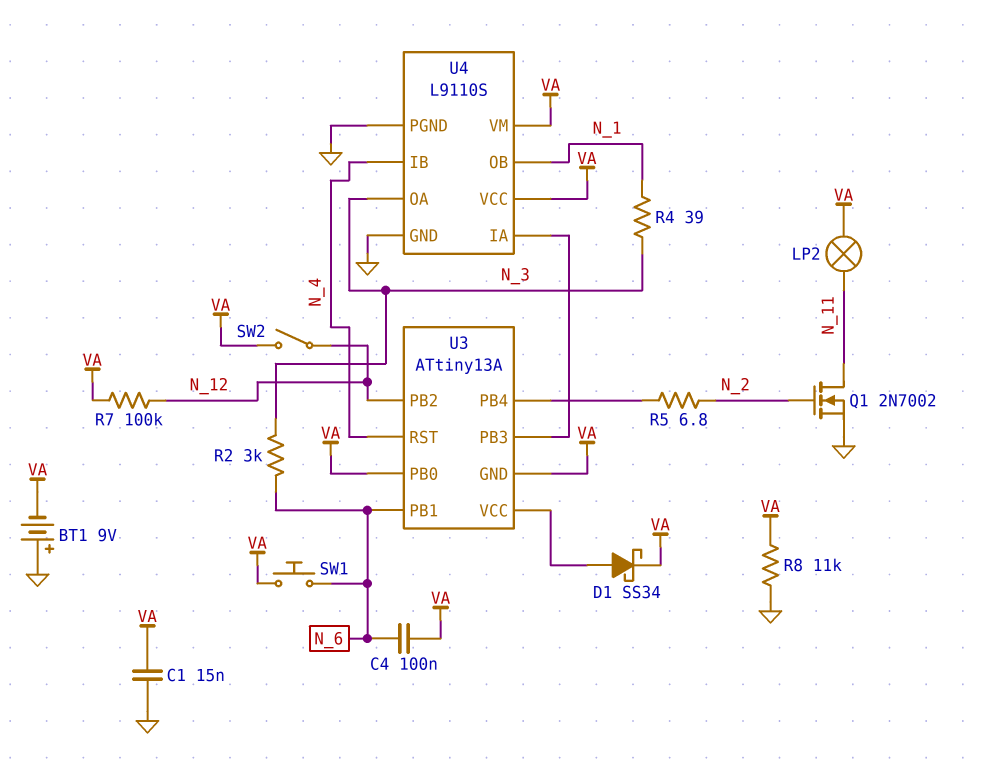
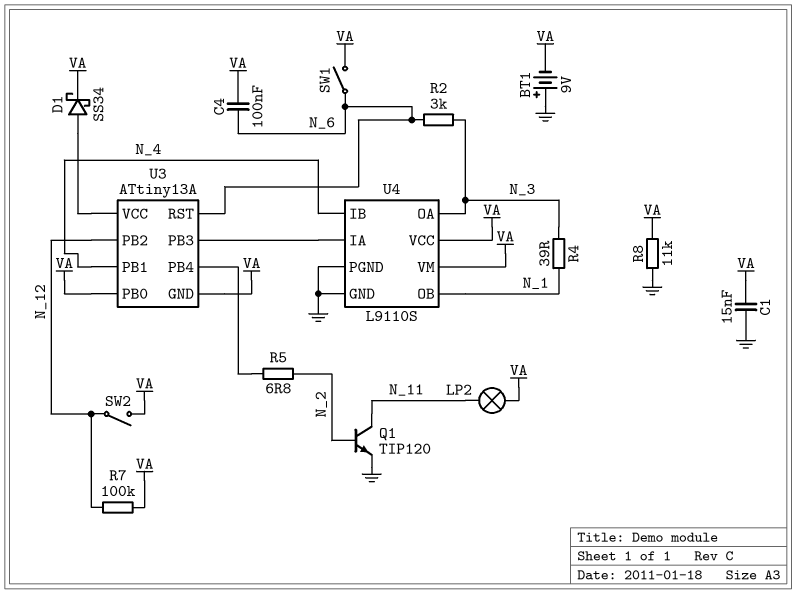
Q1: NMOS 2N7002 (G N_2, D N_11, S GND) -> NPN TIP120 (B N_2, C N_11, E GND)
SW1: button (N_6, VA) -> switch (N_6, VA)
U3 pin PB1: N_6 -> N_4
U3 pin RST: N_4 -> N_6

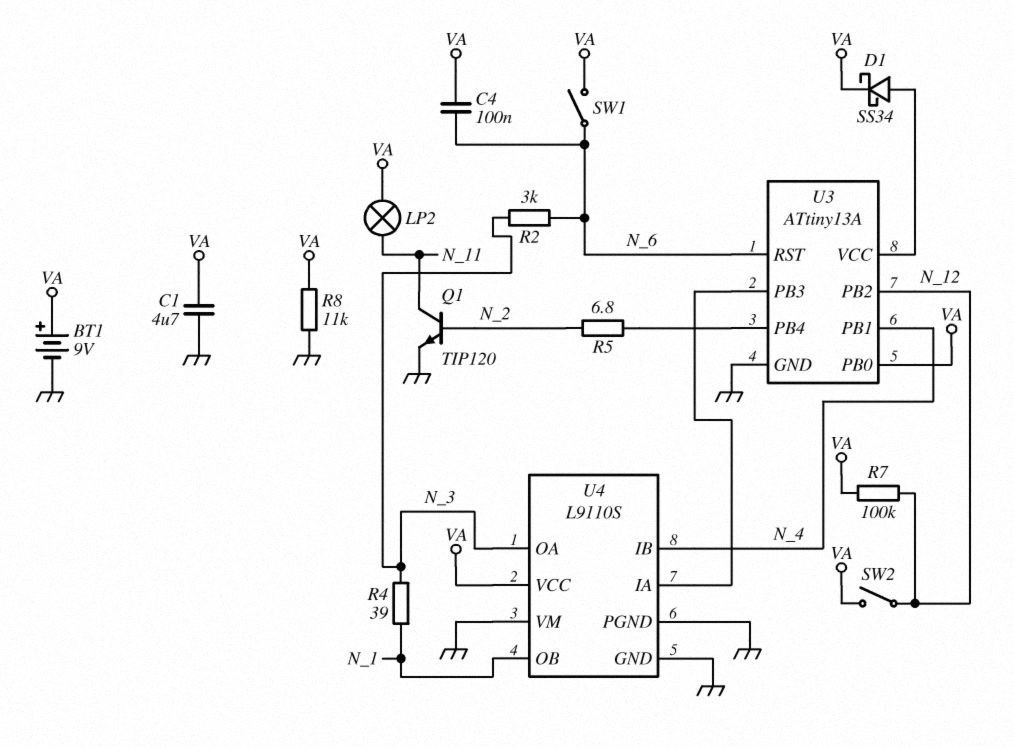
BT1: 9V (plus GND, minus VA) -> 9V (plus VA, minus GND)
C1: 15nF (GND, VA) -> 4.7uF (GND, VA)
U3 pin GND: VA -> GND
U4 pin VM: VA -> GND

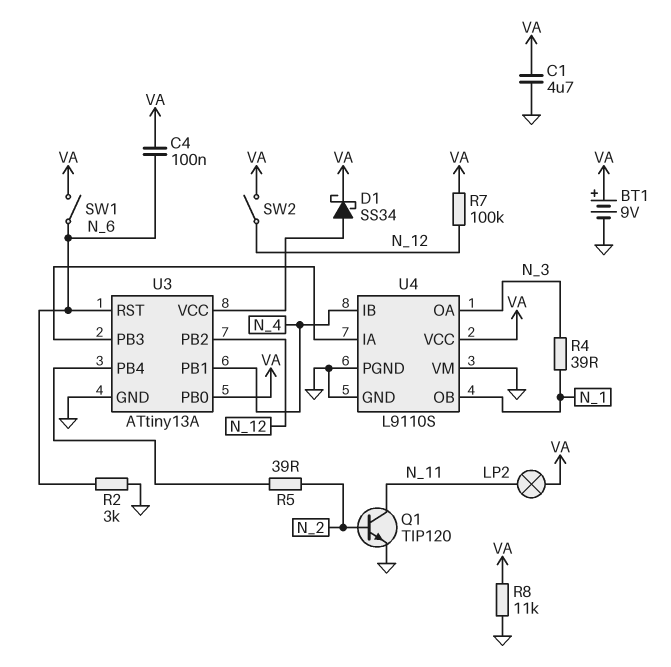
R2: 3k (N_3, N_6) -> 3k (GND, N_6)
R5: 6.8 (N_2, U3/PB4) -> 39 (N_2, U3/PB4)

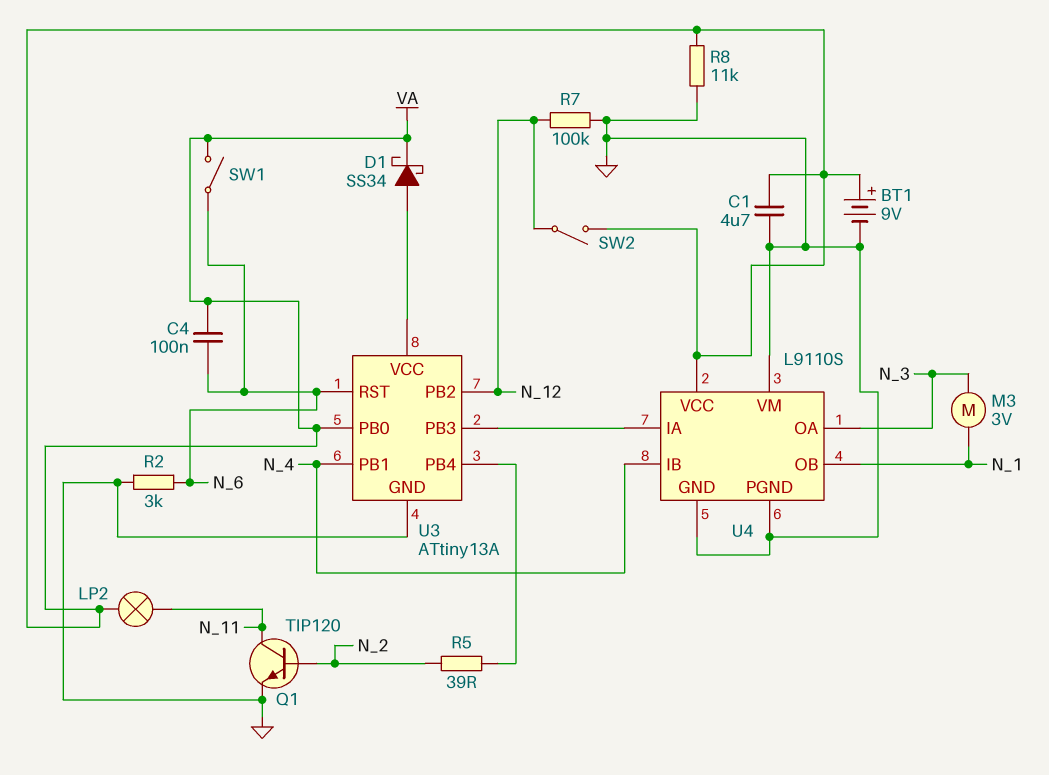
M3: none -> motor 3V (N_1, N_3)
R4: 39 (N_1, N_3) -> none
R7: 100k (N_12, VA) -> 100k (GND, N_12)

